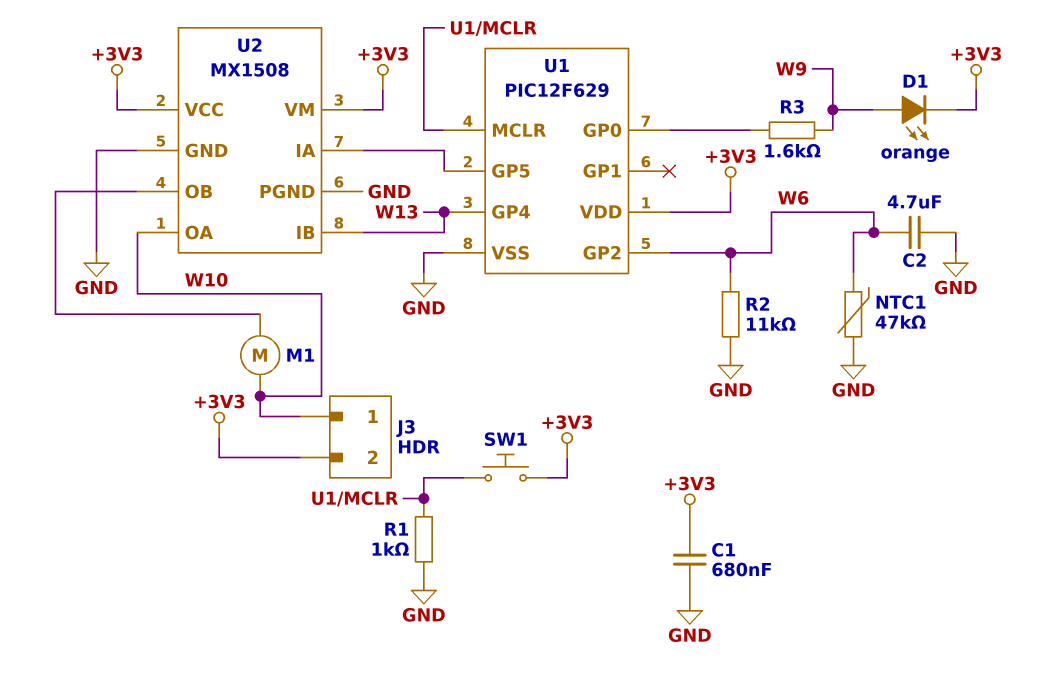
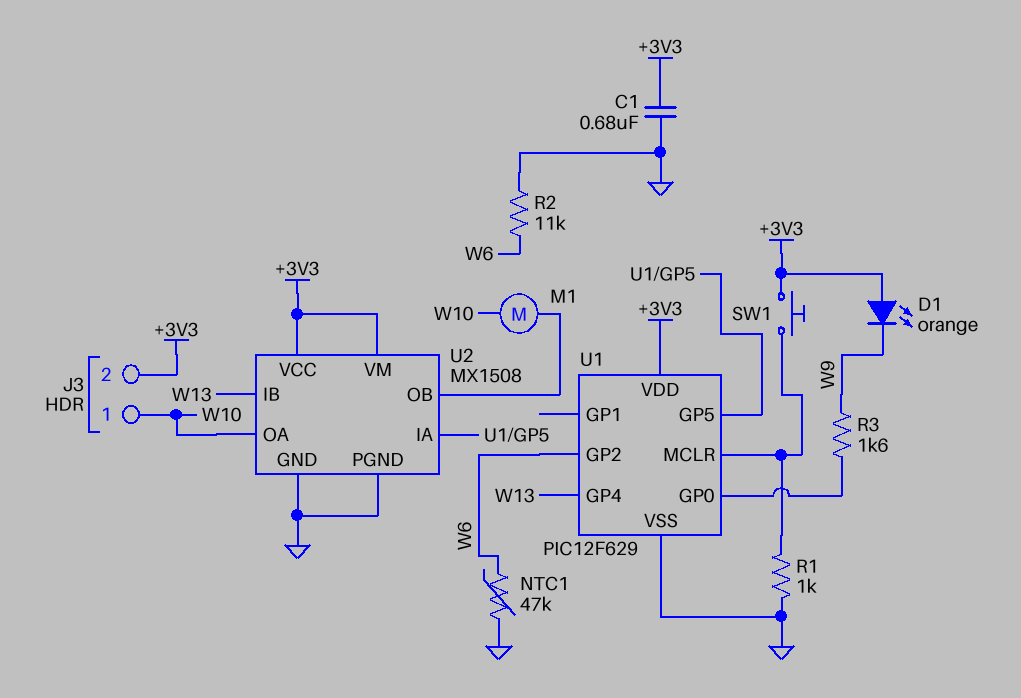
C2: 4.7uF (GND, W6) -> none
D1: LED orange (A W9, K +3V3) -> LED orange (A +3V3, K W9)

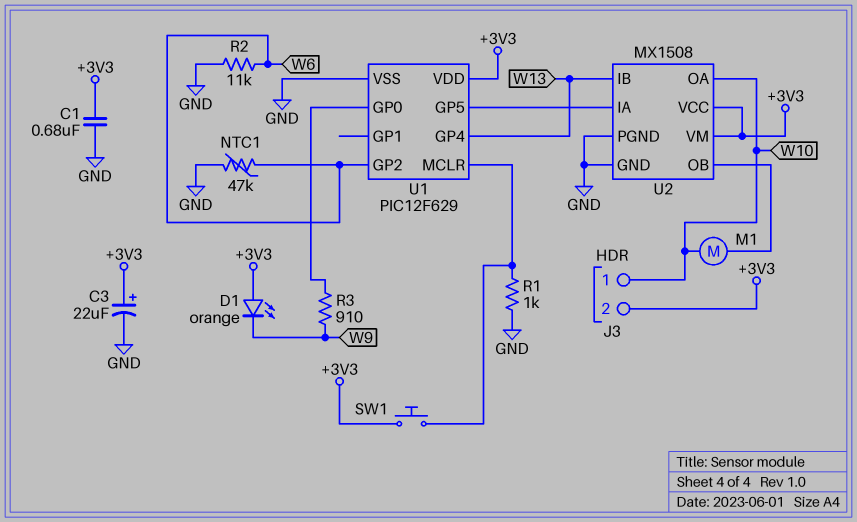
C3: none -> 22uF (plus +3V3, minus GND)
R3: 1.6k (U1/GP0, W9) -> 910 (U1/GP0, W9)

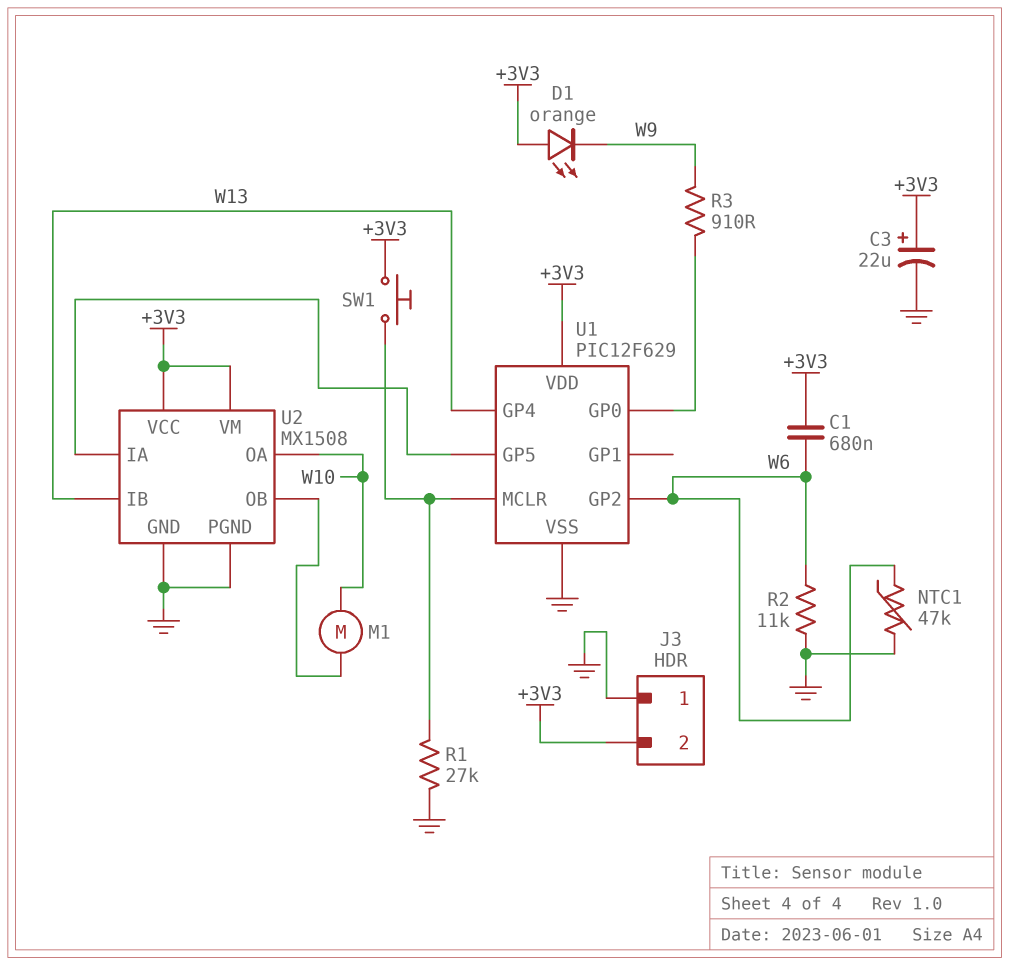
C1: 680nF (+3V3, GND) -> 680nF (+3V3, W6)
J3 pin 1: W10 -> GND
R1: 1k (GND, U1/MCLR) -> 27k (GND, U1/MCLR)

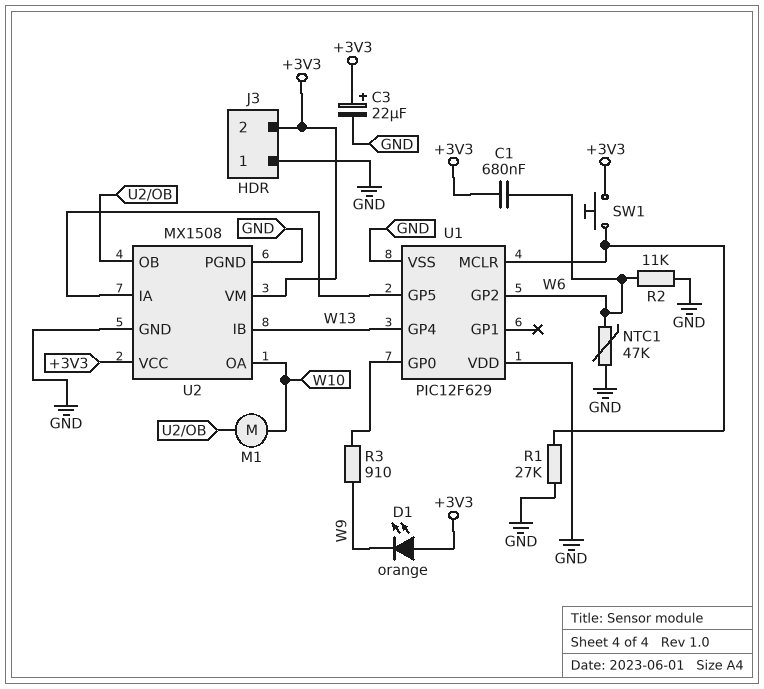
U1 pin VDD: +3V3 -> GND

